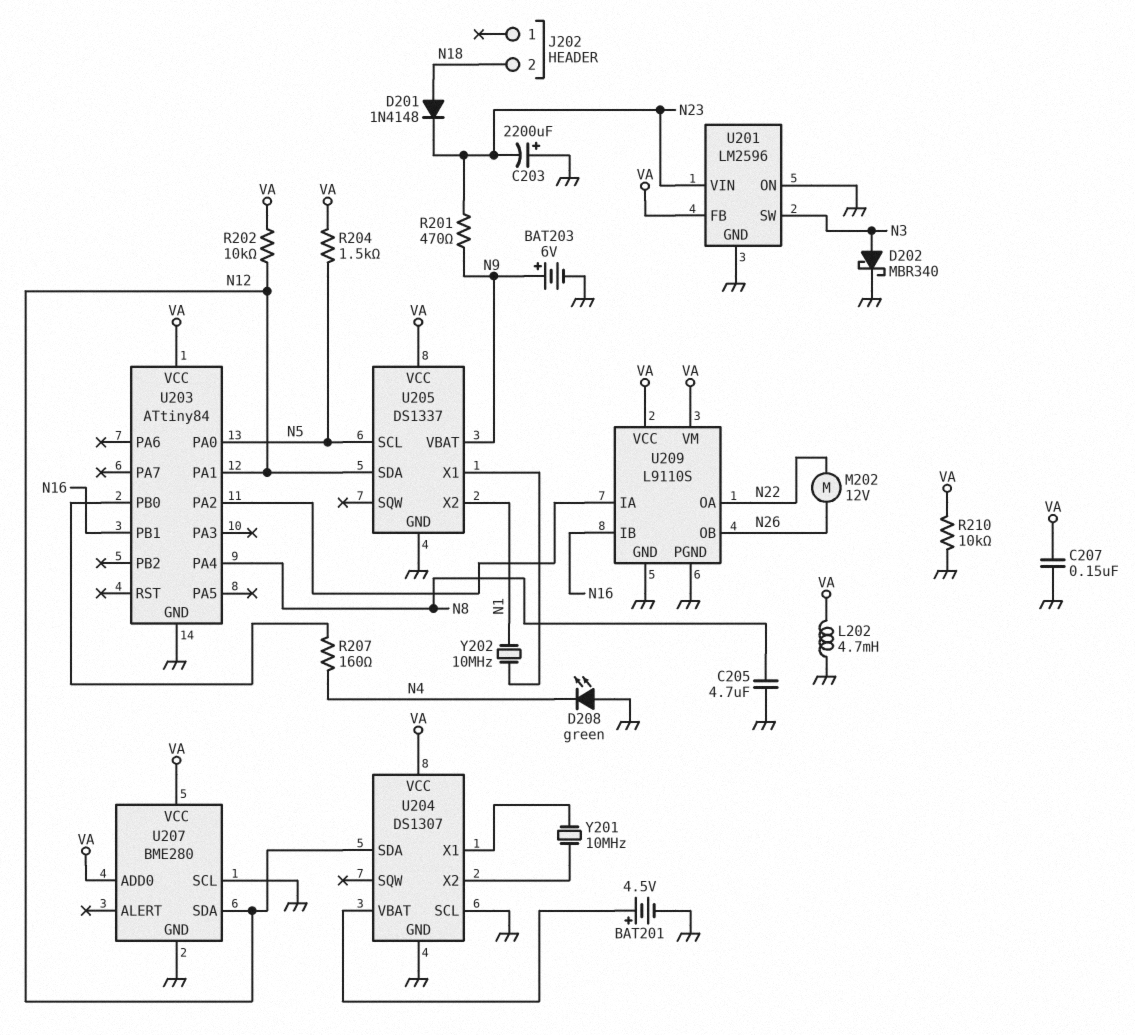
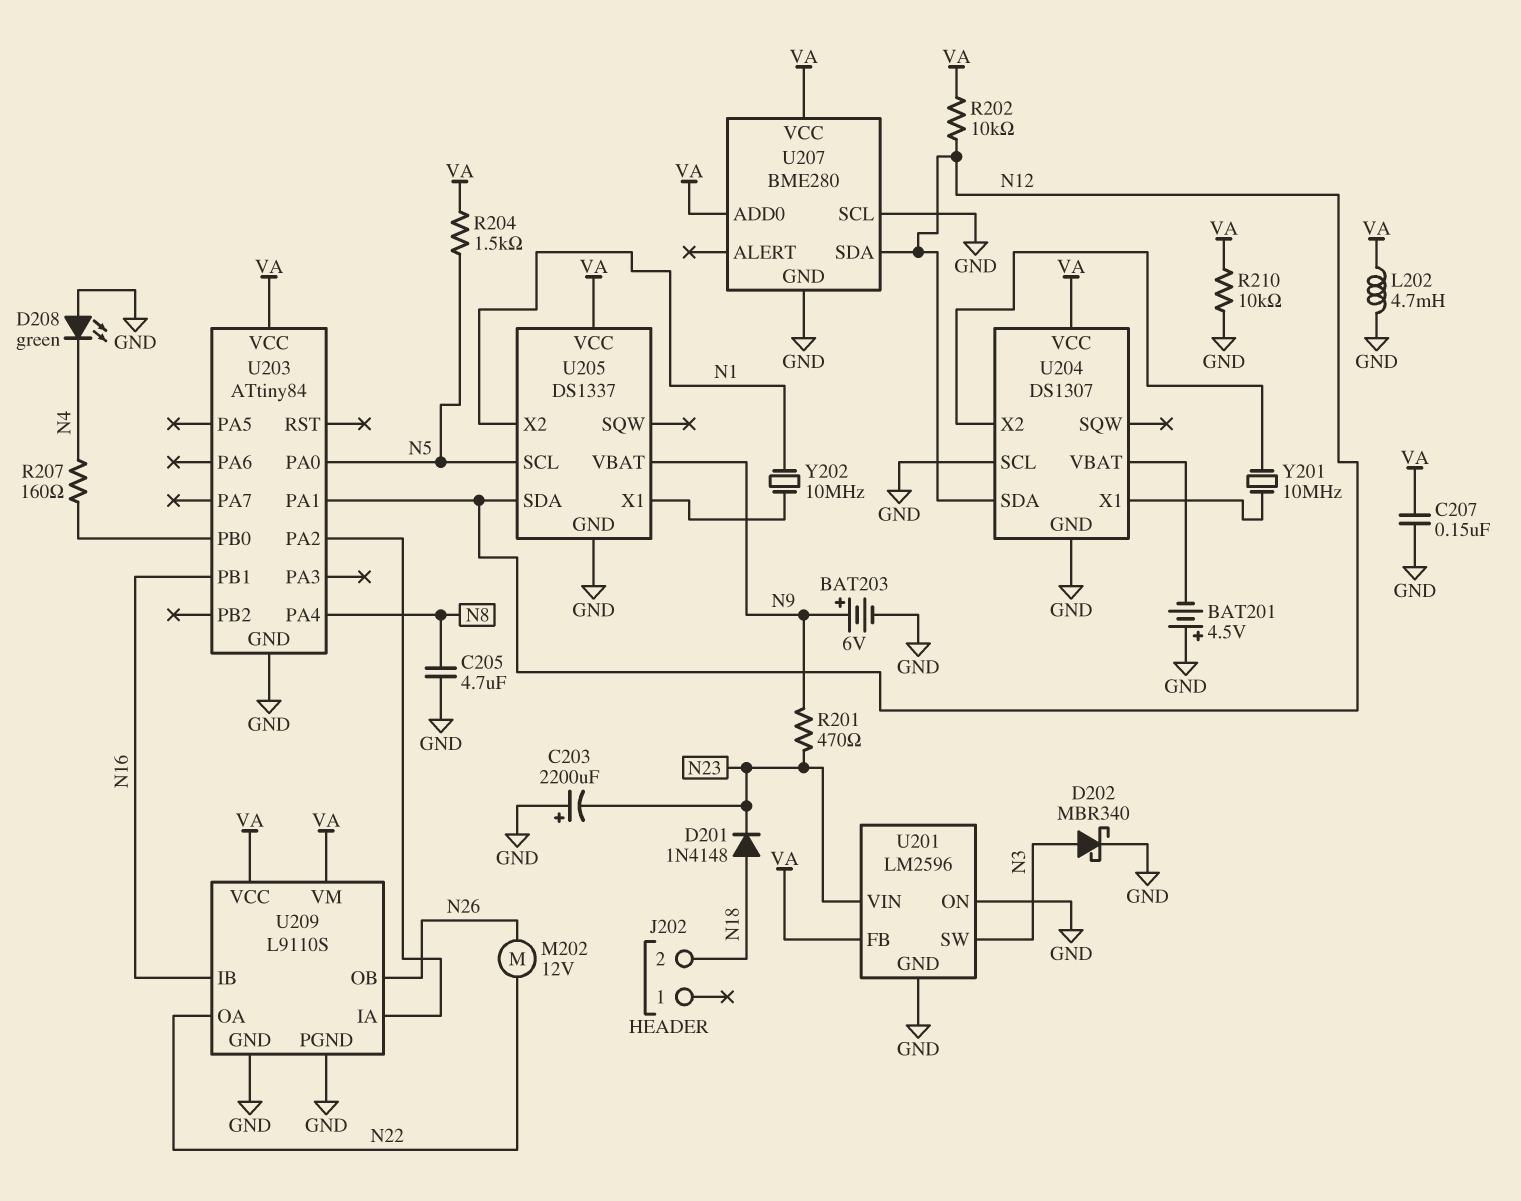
BAT201: 4.5V (plus U204/VBAT, minus GND) -> 4.5V (plus GND, minus U204/VBAT)

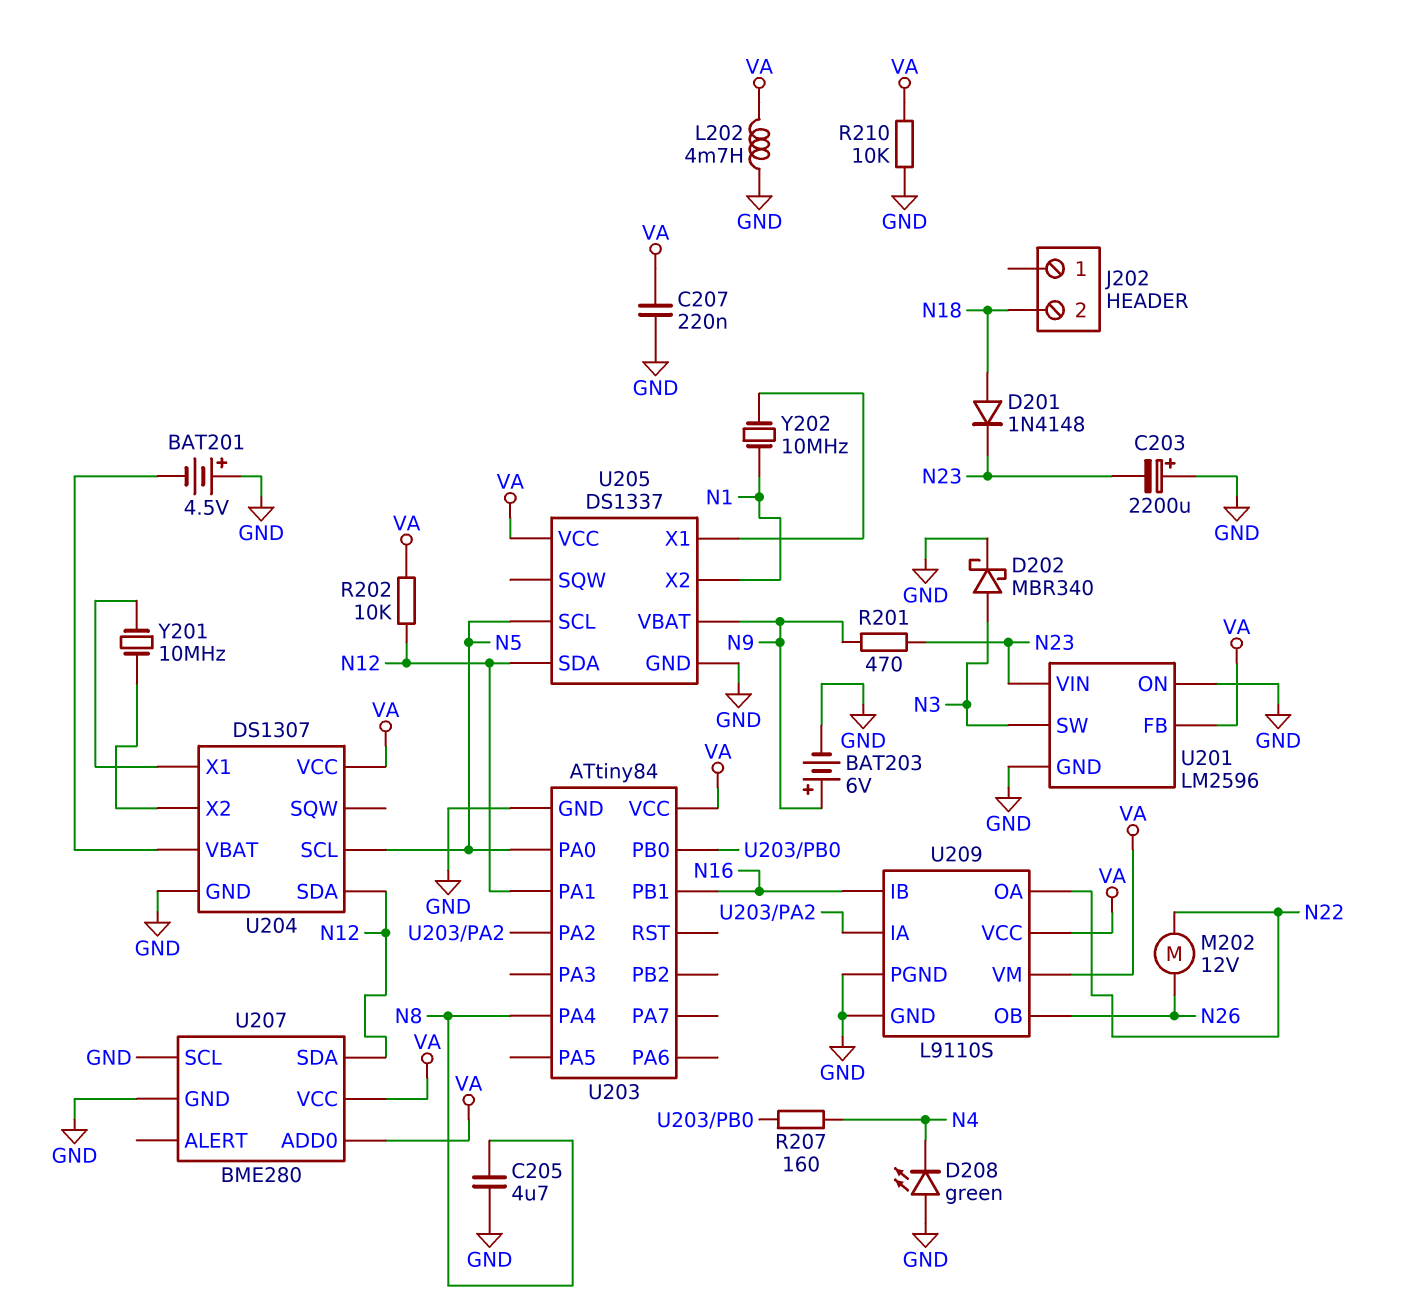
C207: 150nF (GND, VA) -> 220nF (GND, VA)
R204: 1.5k (N5, VA) -> none
U204 pin SCL: GND -> N5

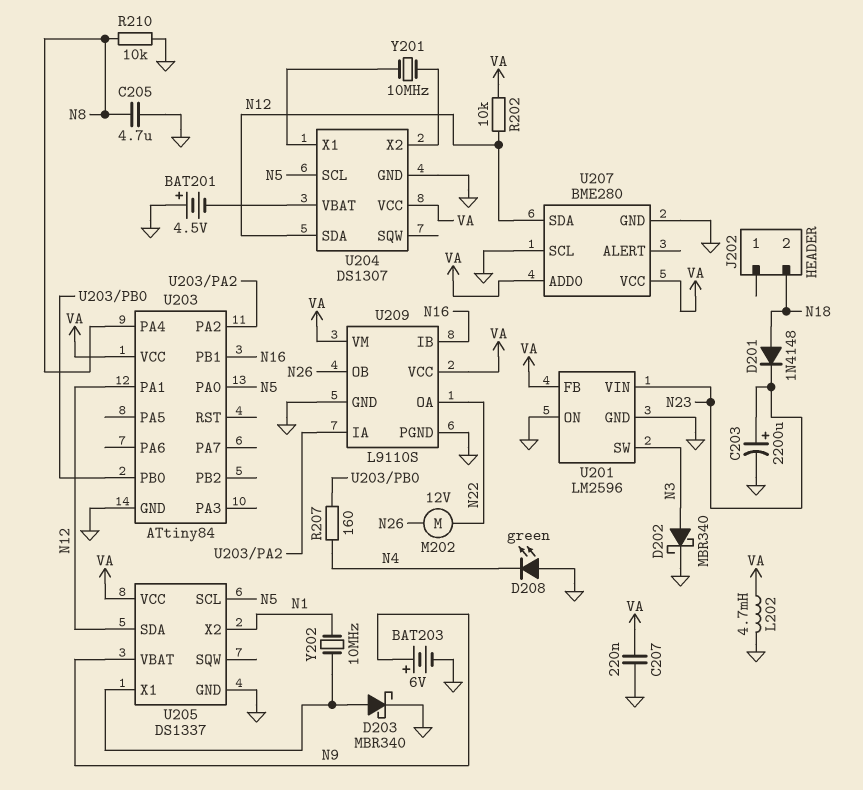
C203: 2200uF (plus GND, minus N23) -> 2200uF (plus N23, minus GND)
D203: none -> schottky MBR340 (A U205/X1, K GND)
R201: 470 (N9, N23) -> none
R210: 10k (GND, VA) -> 10k (GND, N8)

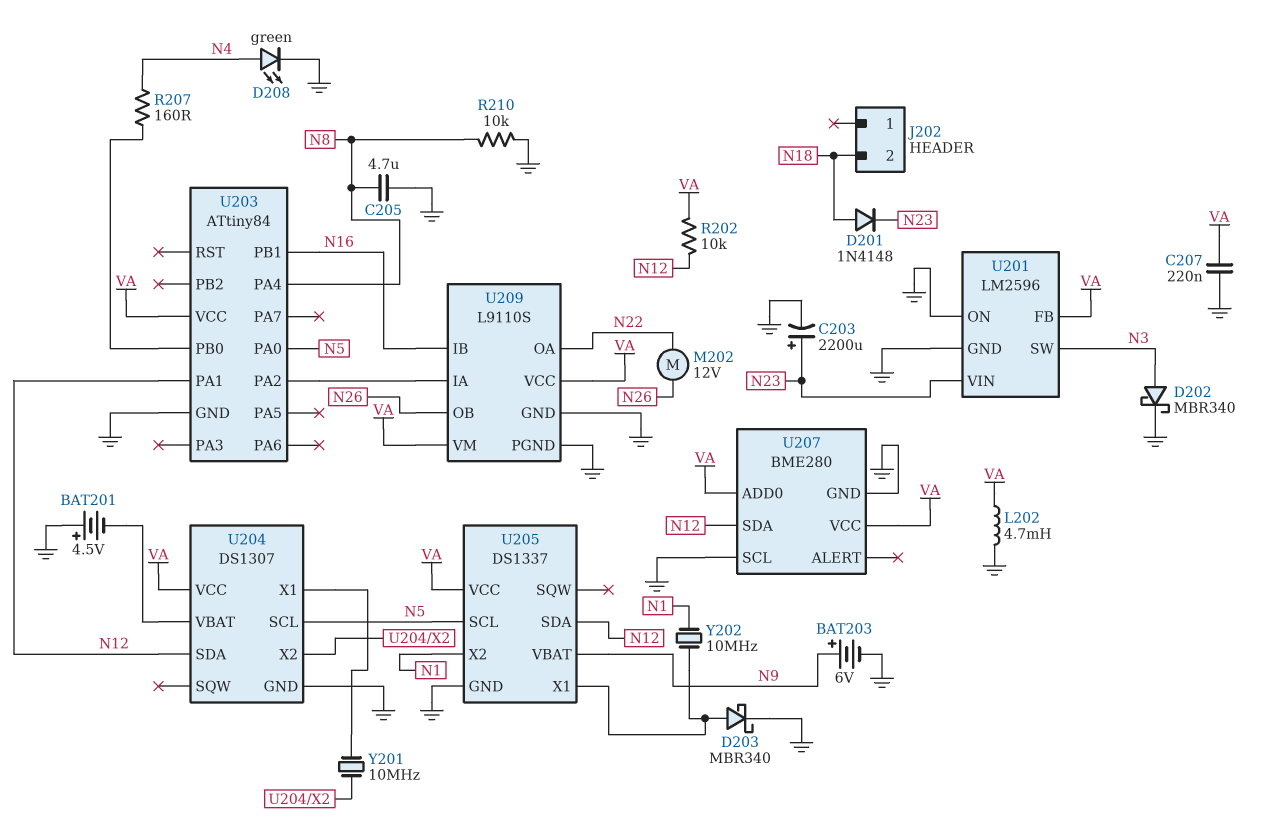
D208: LED green (A GND, K N4) -> LED green (A N4, K GND)

